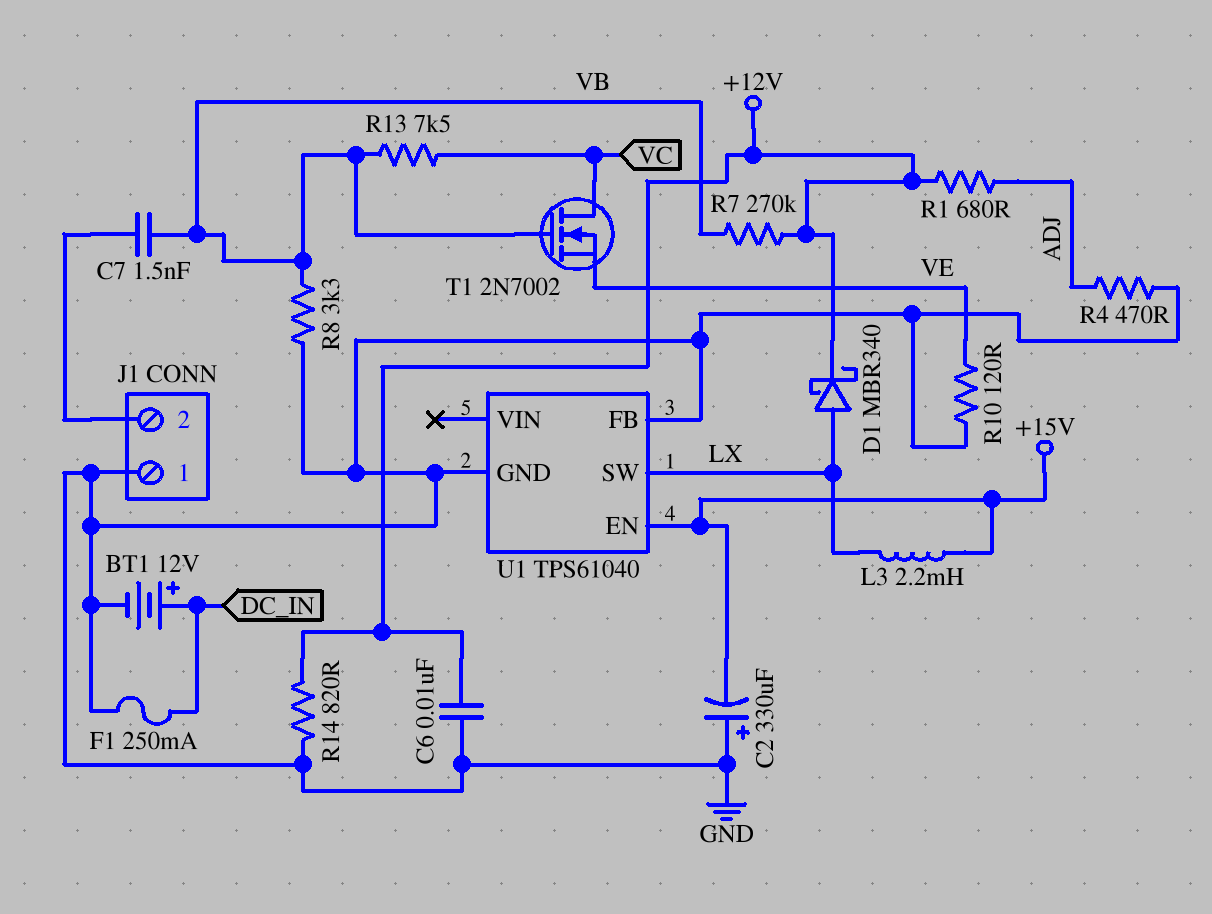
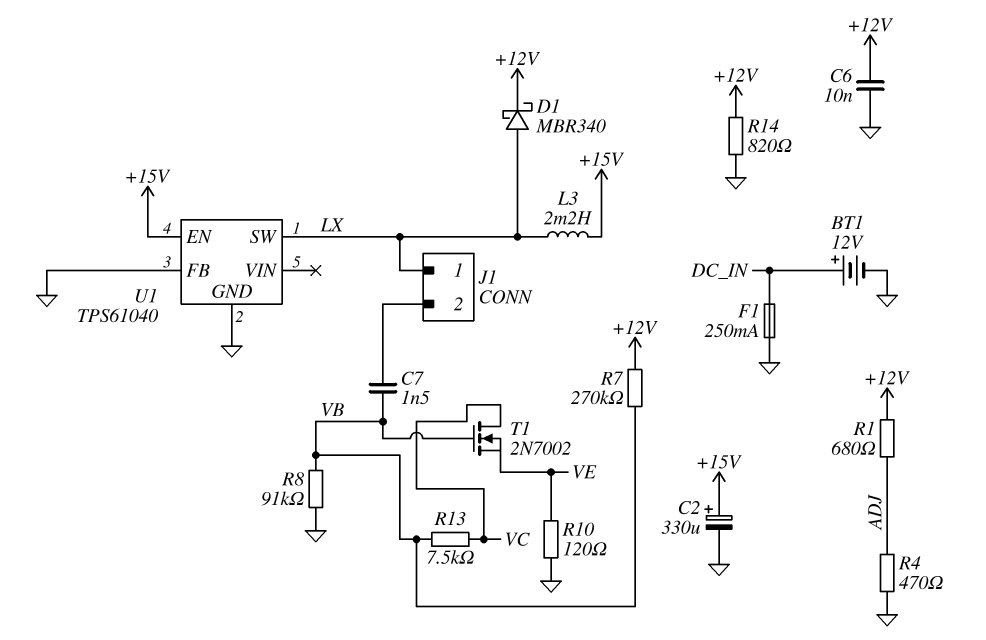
C2: 330uF (plus GND, minus +15V) -> 330uF (plus +15V, minus GND)
J1 pin 1: GND -> LX
R8: 3.3k (GND, VB) -> 91k (GND, VB)

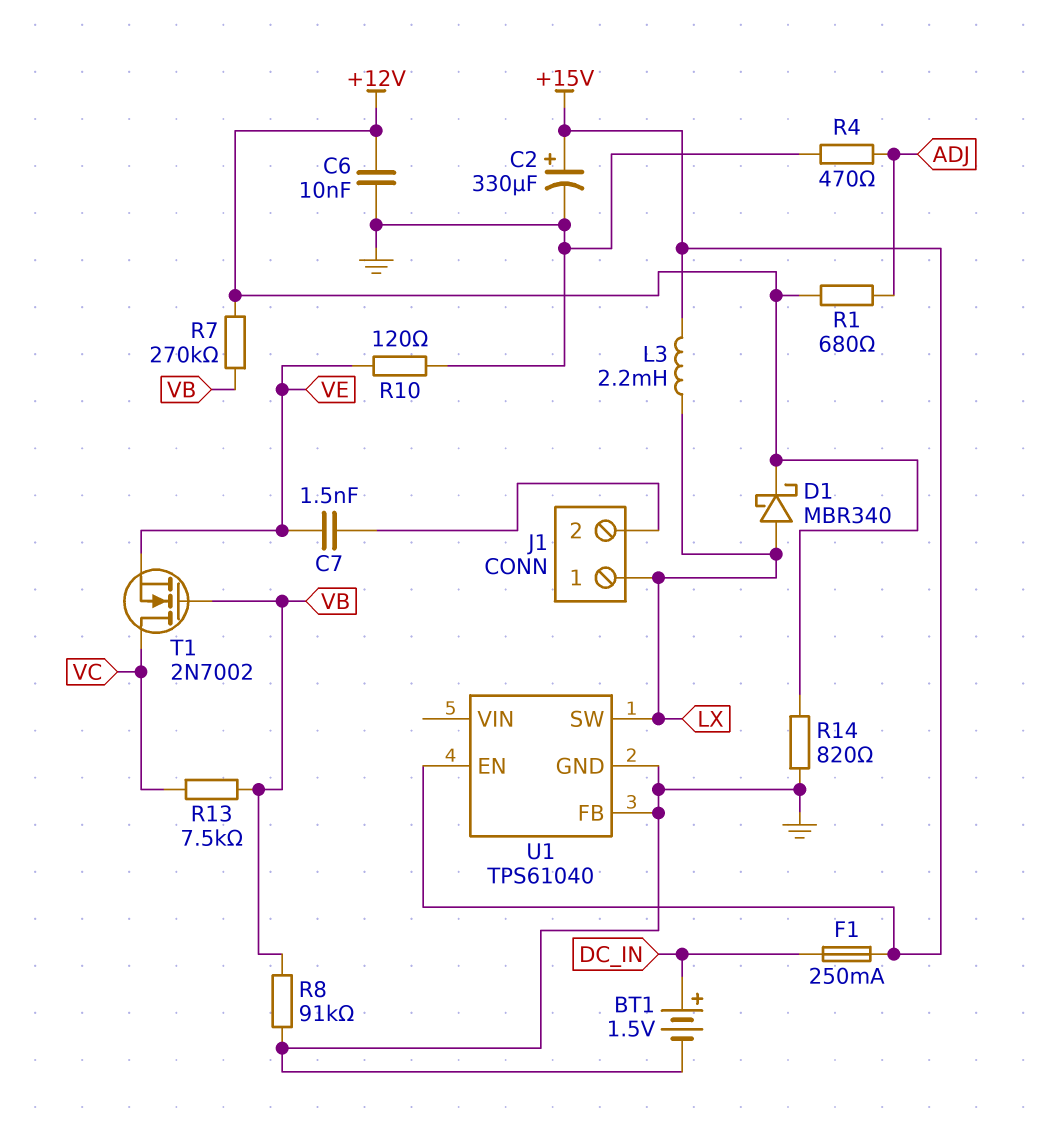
BT1: 12V (plus DC_IN, minus GND) -> 1.5V (plus DC_IN, minus GND)
C7: 1.5nF (J1/2, VB) -> 1.5nF (J1/2, VE)
F1: 250mA (DC_IN, GND) -> 250mA (+15V, DC_IN)

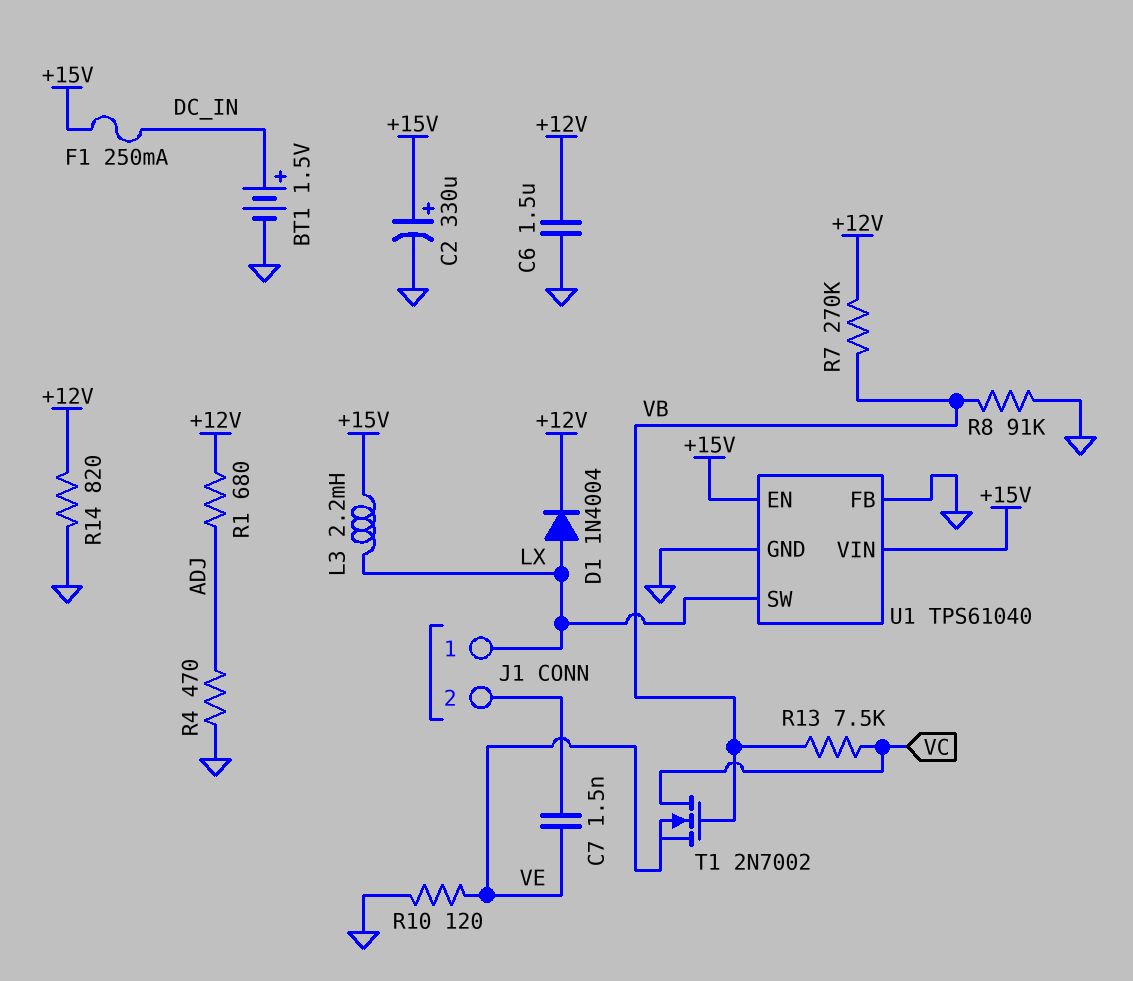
C6: 10nF (+12V, GND) -> 1.5uF (+12V, GND)
D1: schottky MBR340 (A LX, K +12V) -> diode 1N4004 (A LX, K +12V)
U1 pin VIN: none -> +15V

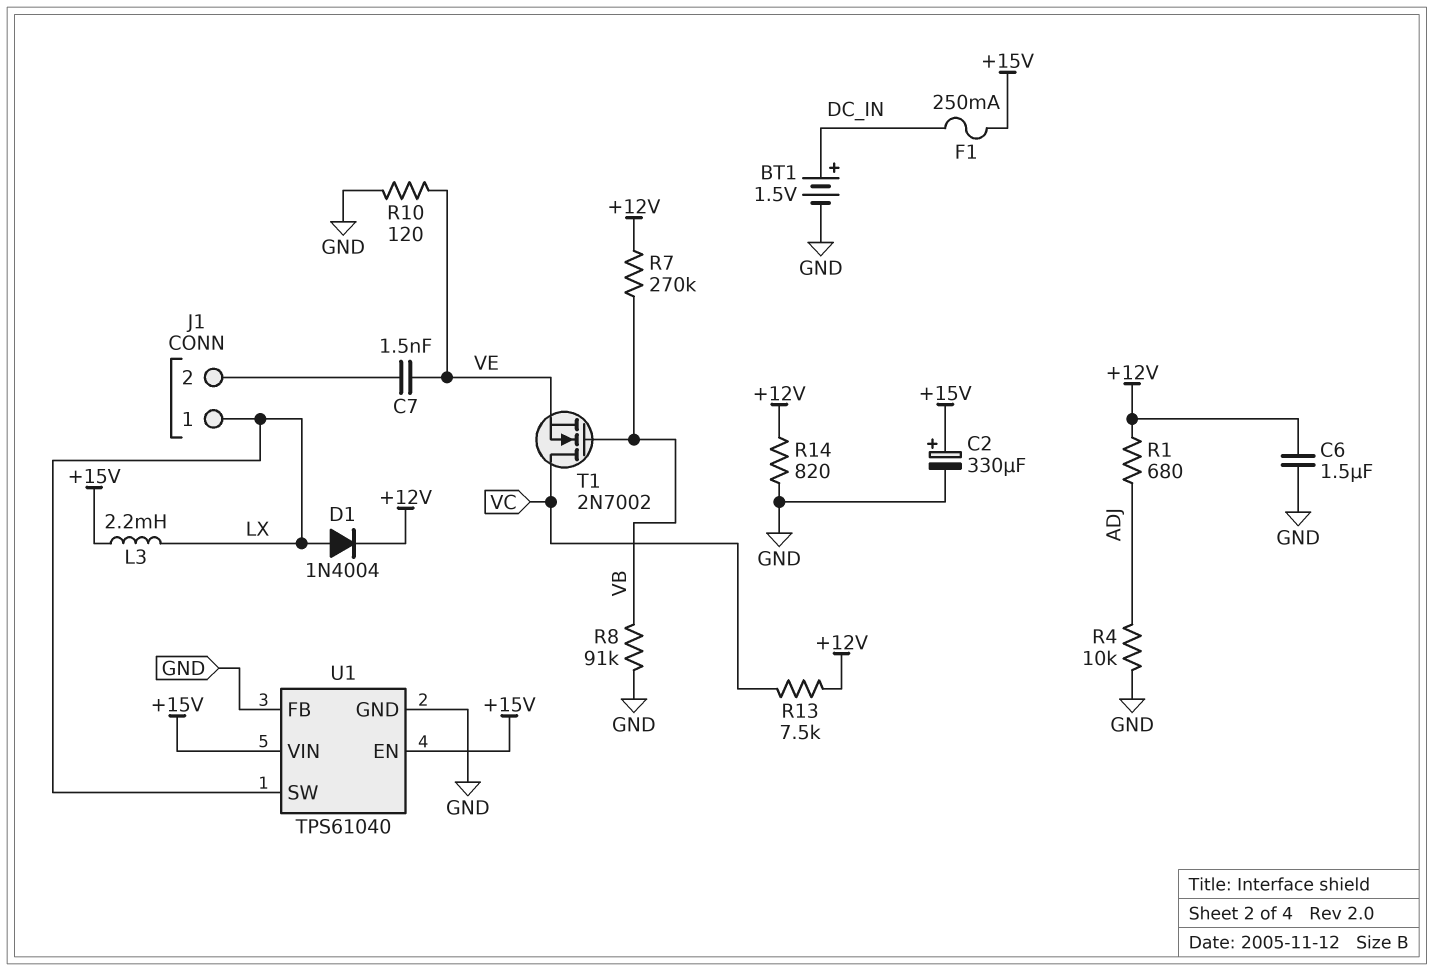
R4: 470 (ADJ, GND) -> 10k (ADJ, GND)
R13: 7.5k (VB, VC) -> 7.5k (+12V, VC)

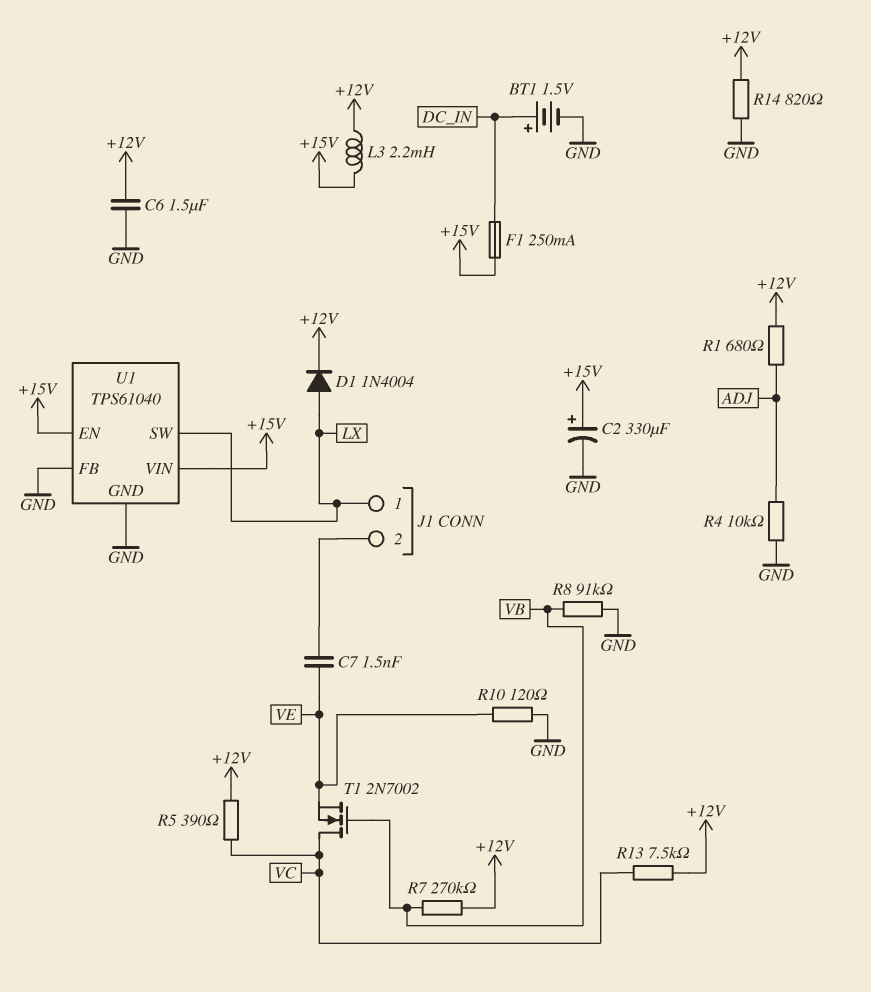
L3: 2.2mH (+15V, LX) -> 2.2mH (+12V, +15V)
R5: none -> 390 (+12V, VC)

